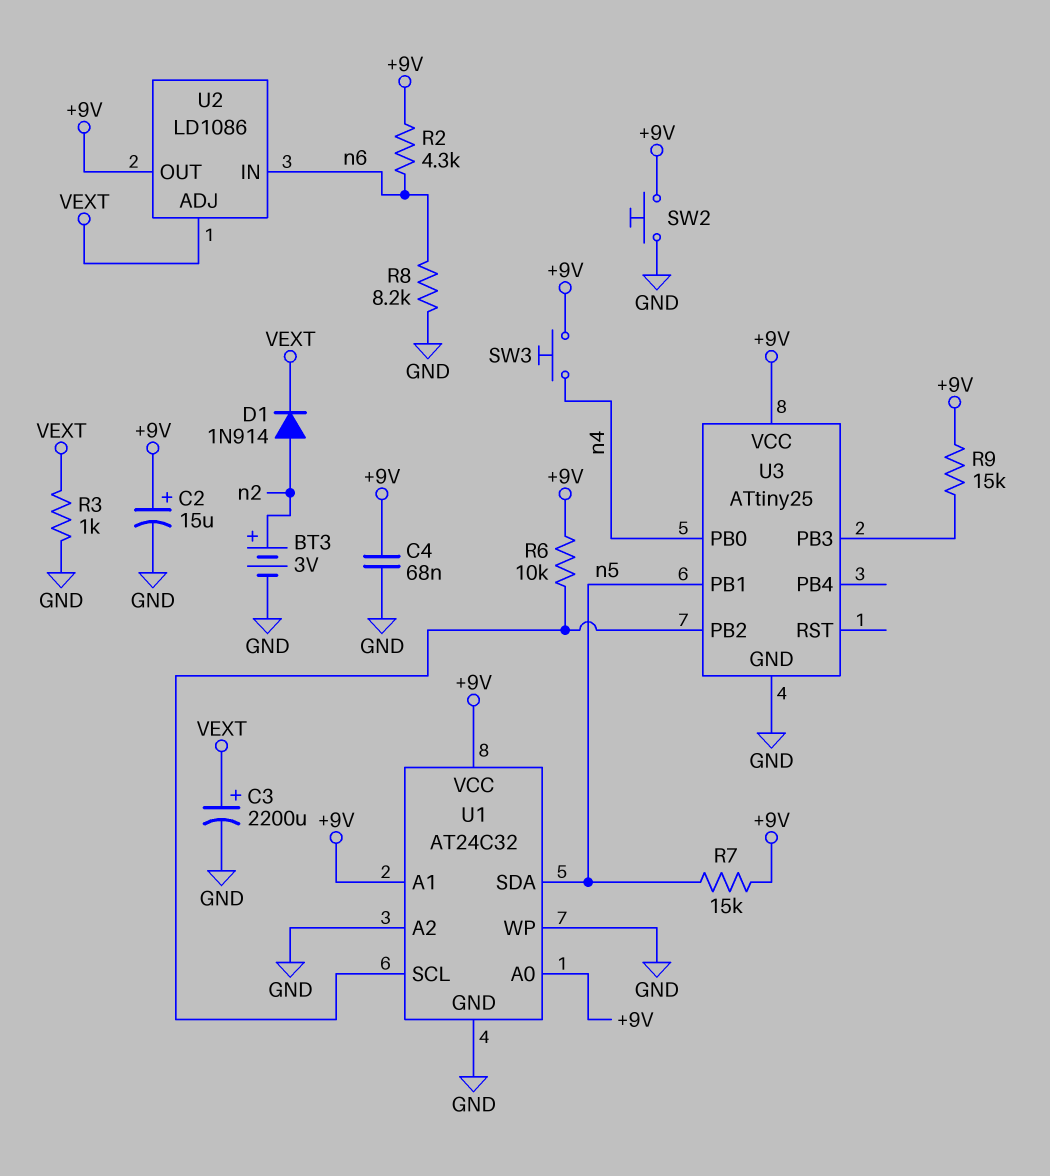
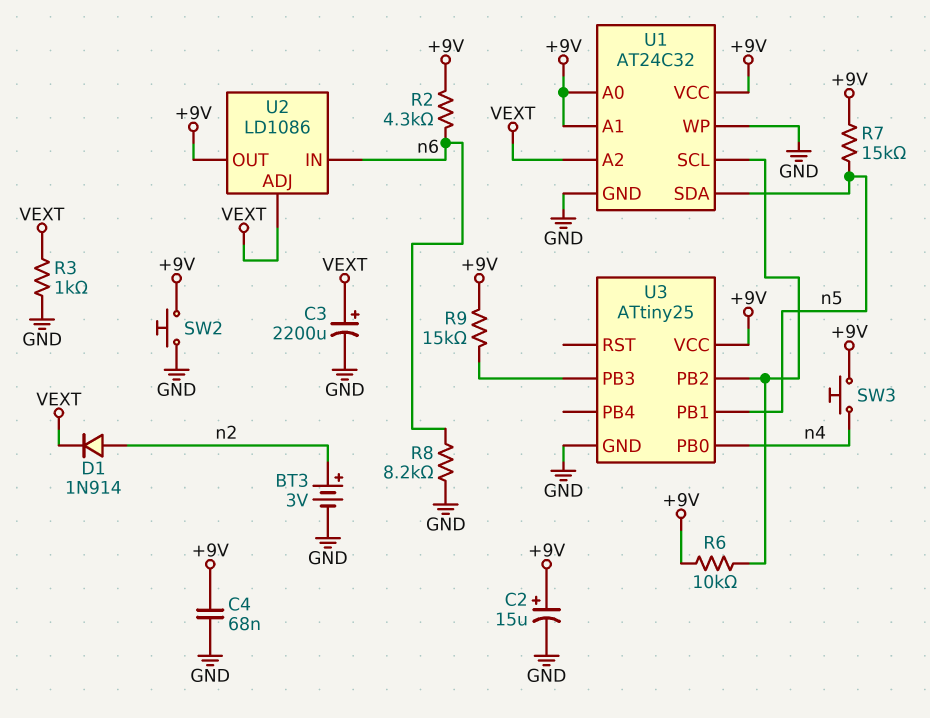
U1 pin A2: GND -> VEXT

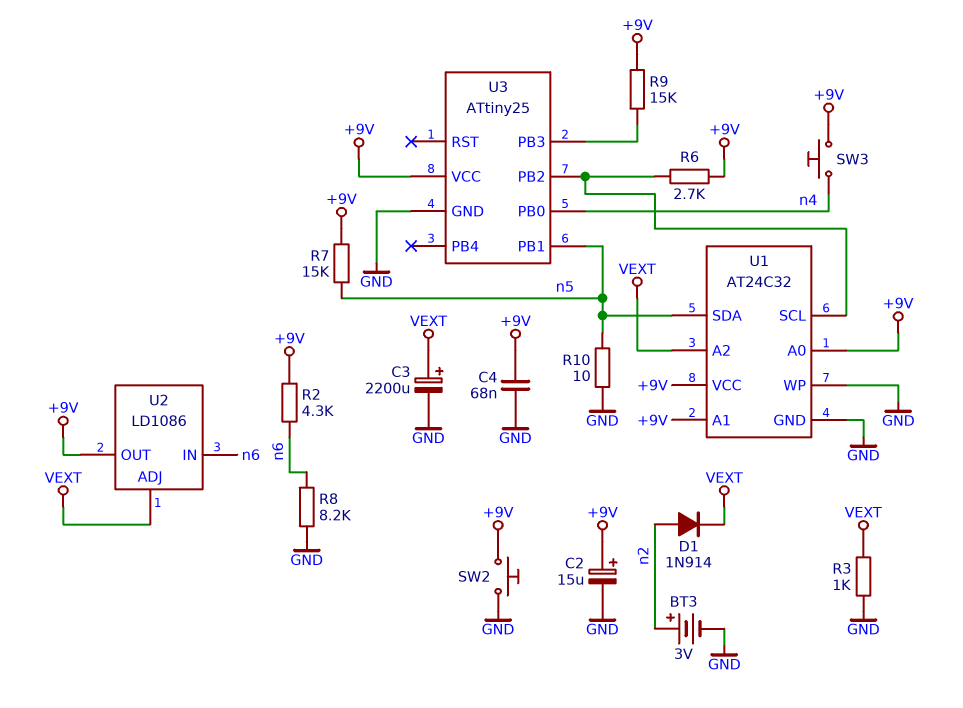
R6: 10k (+9V, U1/SCL) -> 2.7k (+9V, U1/SCL)
R10: none -> 10 (GND, n5)

